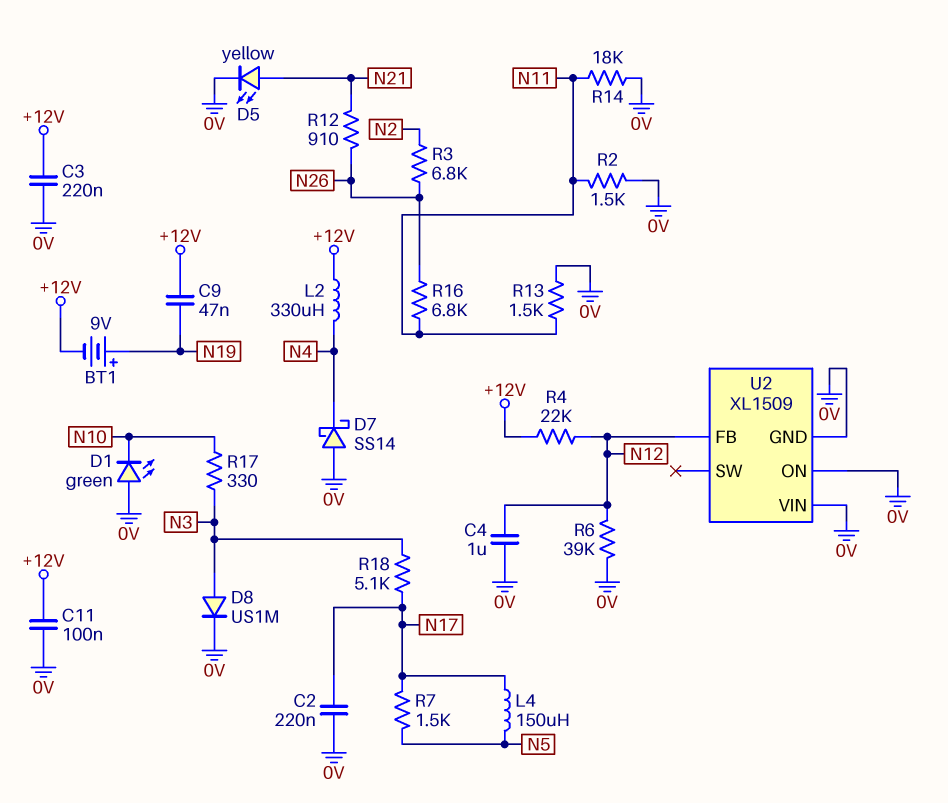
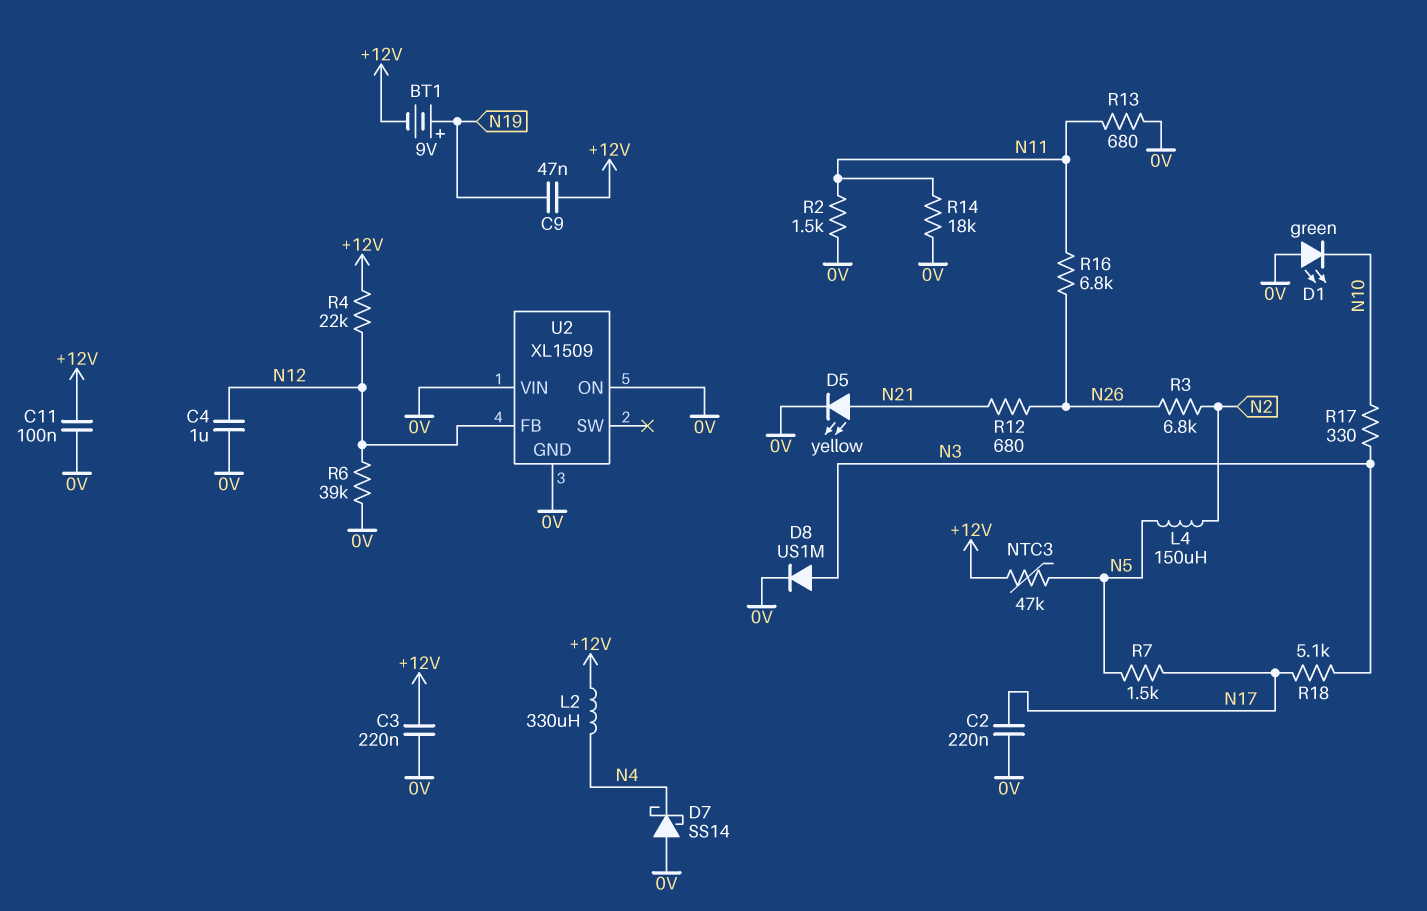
L4: 150uH (N5, N17) -> 150uH (N2, N5)
NTC3: none -> 47k (+12V, N5)
R12: 910 (N21, N26) -> 680 (N21, N26)
R13: 1.5k (0V, N11) -> 680 (0V, N11)

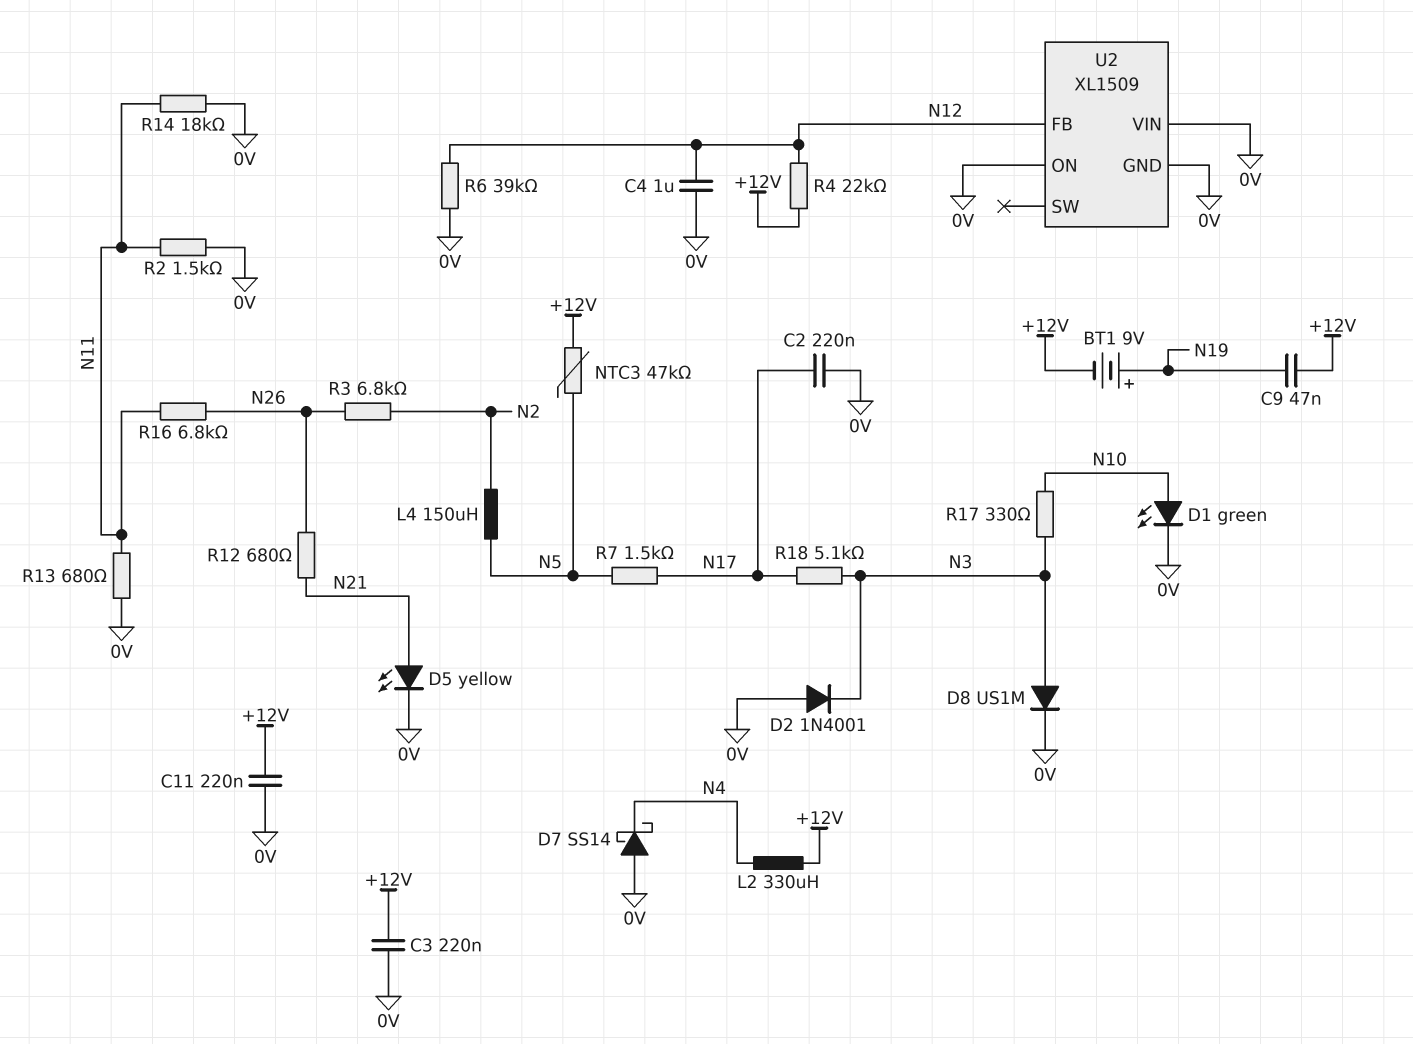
C11: 100nF (+12V, 0V) -> 220nF (+12V, 0V)
D1: LED green (A 0V, K N10) -> LED green (A N10, K 0V)
D2: none -> diode 1N4001 (A 0V, K N3)

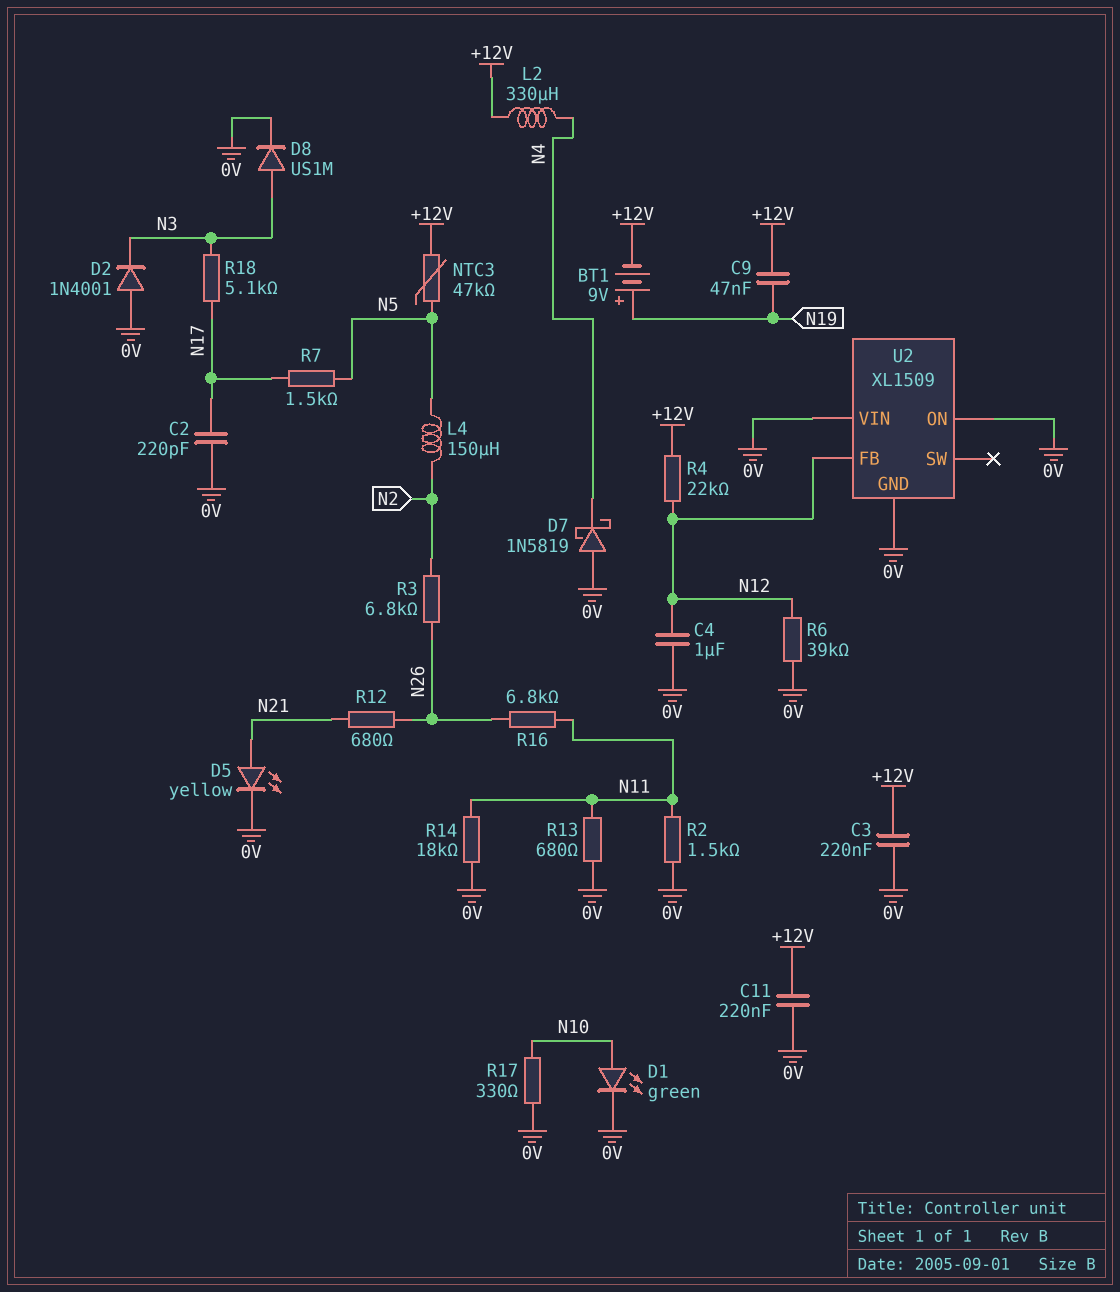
C2: 220nF (0V, N17) -> 220pF (0V, N17)
D7: schottky SS14 (A 0V, K N4) -> schottky 1N5819 (A 0V, K N4)
R17: 330 (N3, N10) -> 330 (0V, N10)

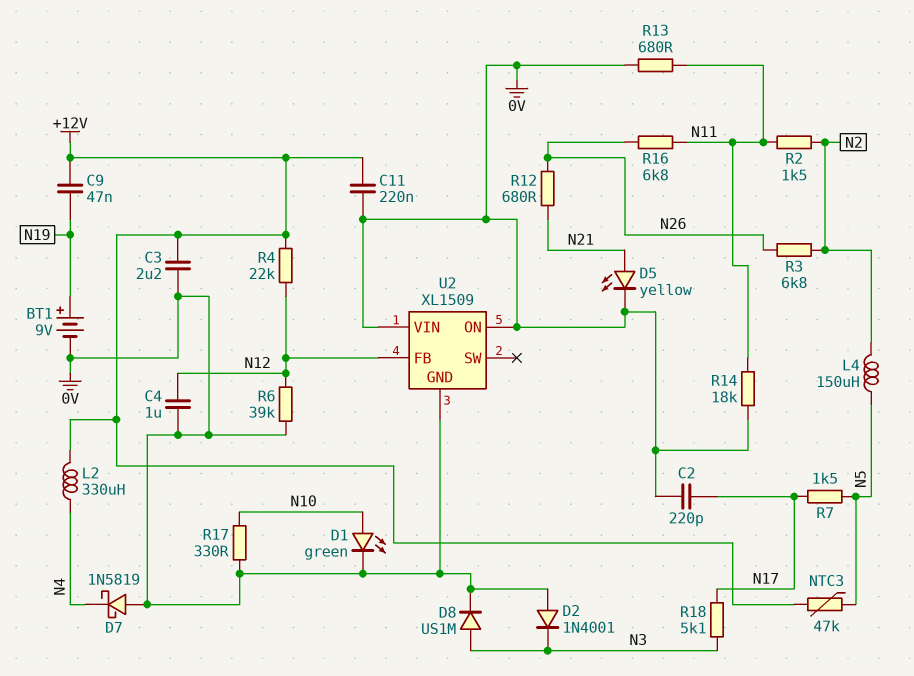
BT1: 9V (plus N19, minus +12V) -> 9V (plus N19, minus 0V)
C3: 220nF (+12V, 0V) -> 2.2uF (+12V, 0V)
R2: 1.5k (0V, N11) -> 1.5k (N2, N11)

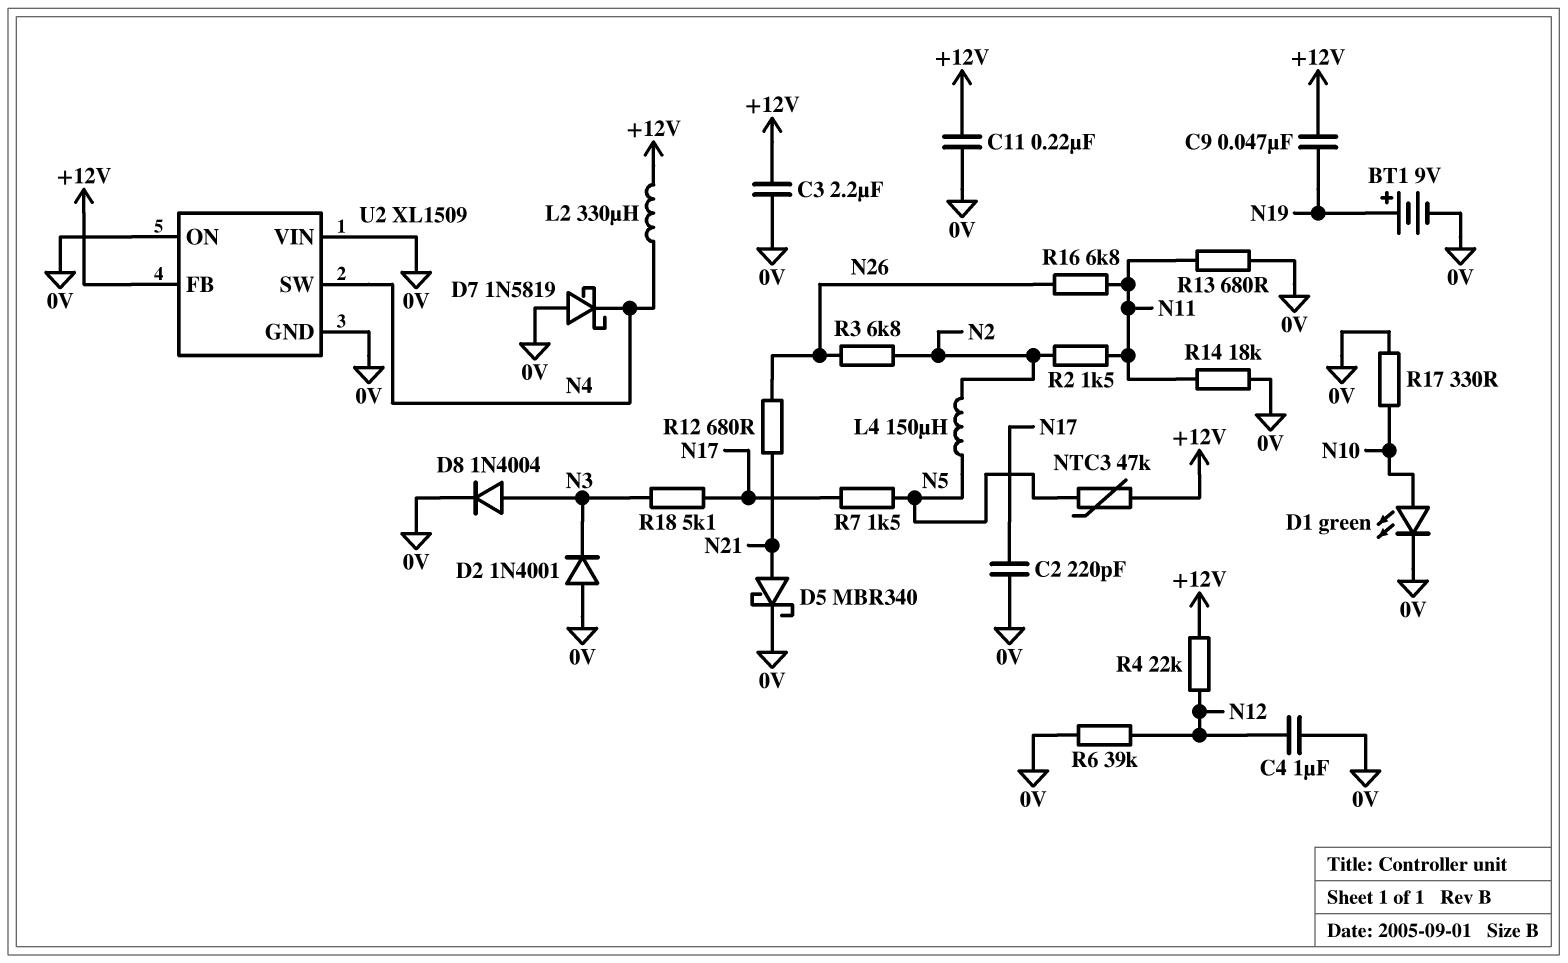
D5: LED yellow (A N21, K 0V) -> schottky MBR340 (A N21, K 0V)
D8: diode US1M (A N3, K 0V) -> diode 1N4004 (A N3, K 0V)
U2 pin FB: N12 -> +12V
U2 pin SW: none -> N4

